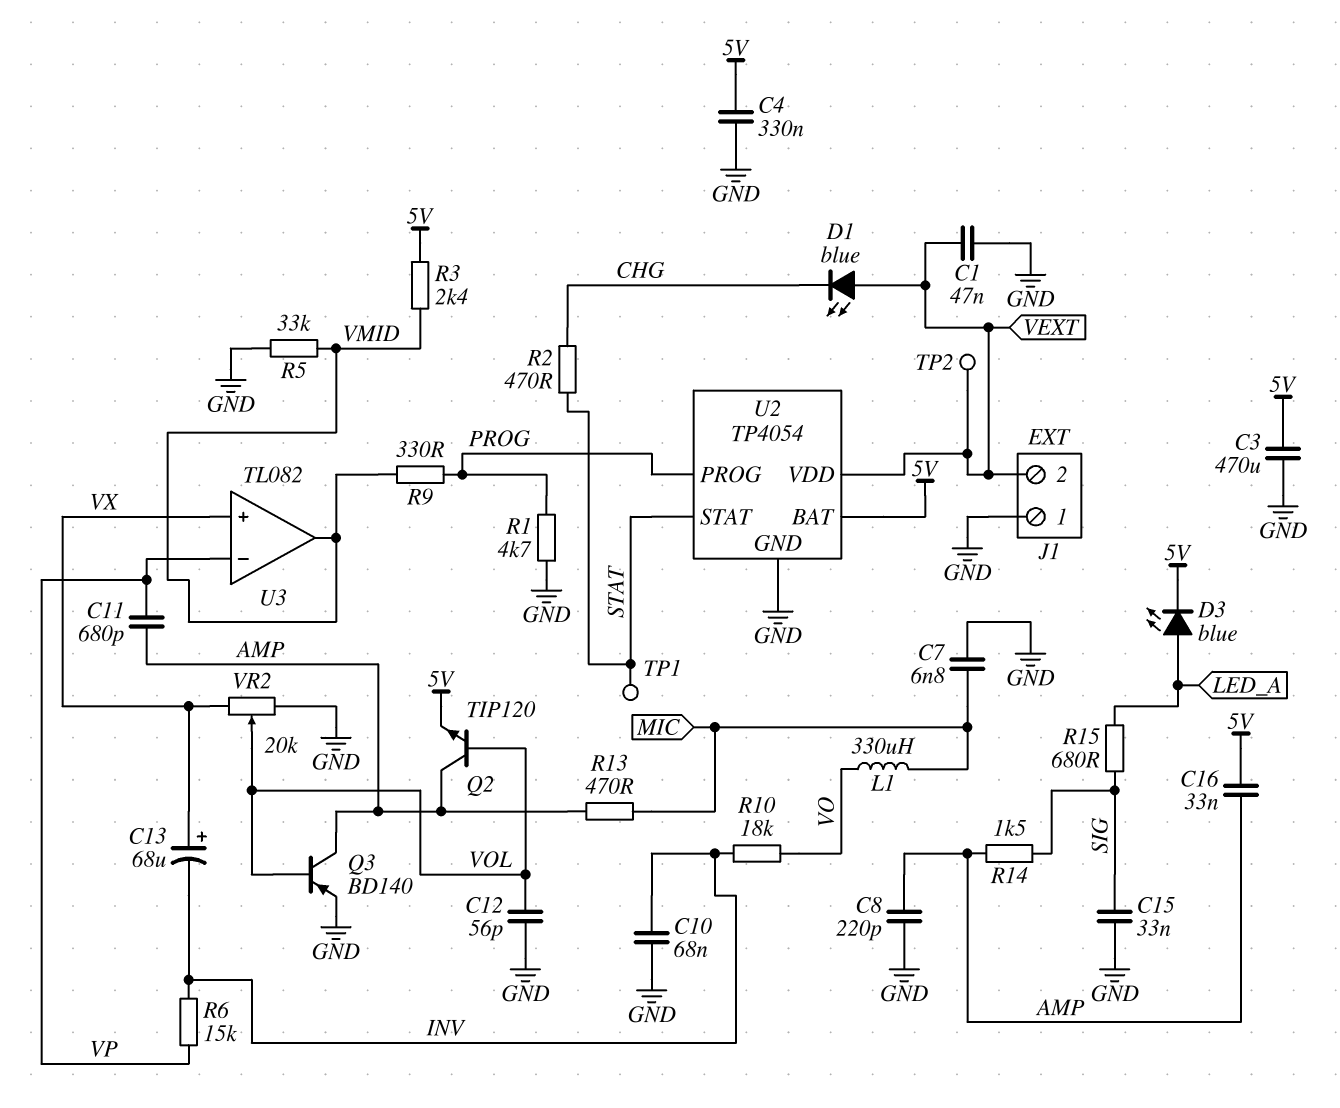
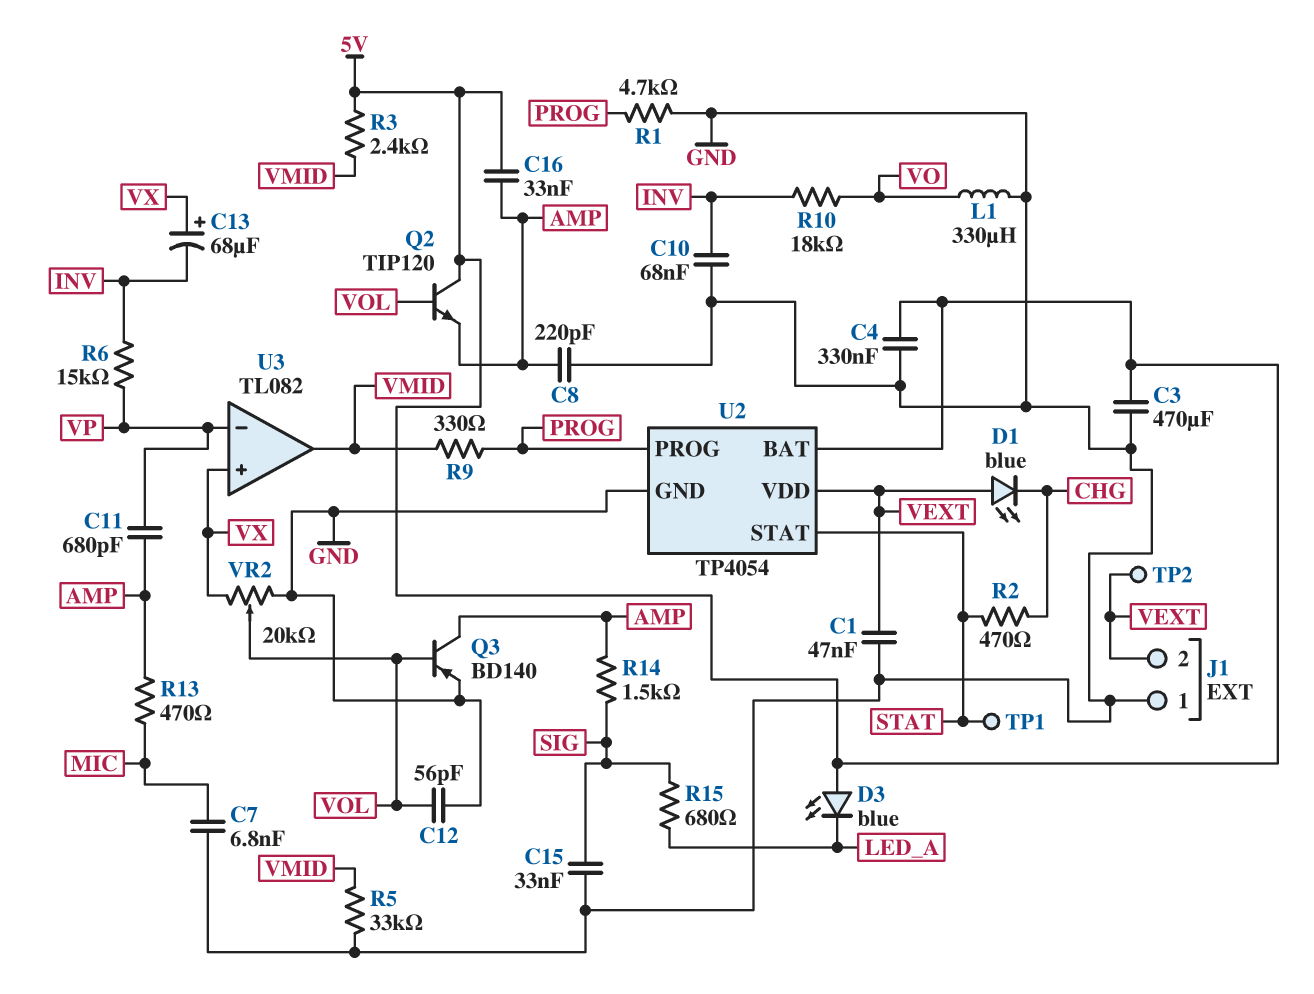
D3: LED blue (A LED_A, K 5V) -> LED blue (A 5V, K LED_A)
L1: 330uH (MIC, VO) -> 330uH (GND, VO)
Q2: NPN TIP120 (B VOL, C AMP, E 5V) -> NPN TIP120 (B VOL, C 5V, E AMP)

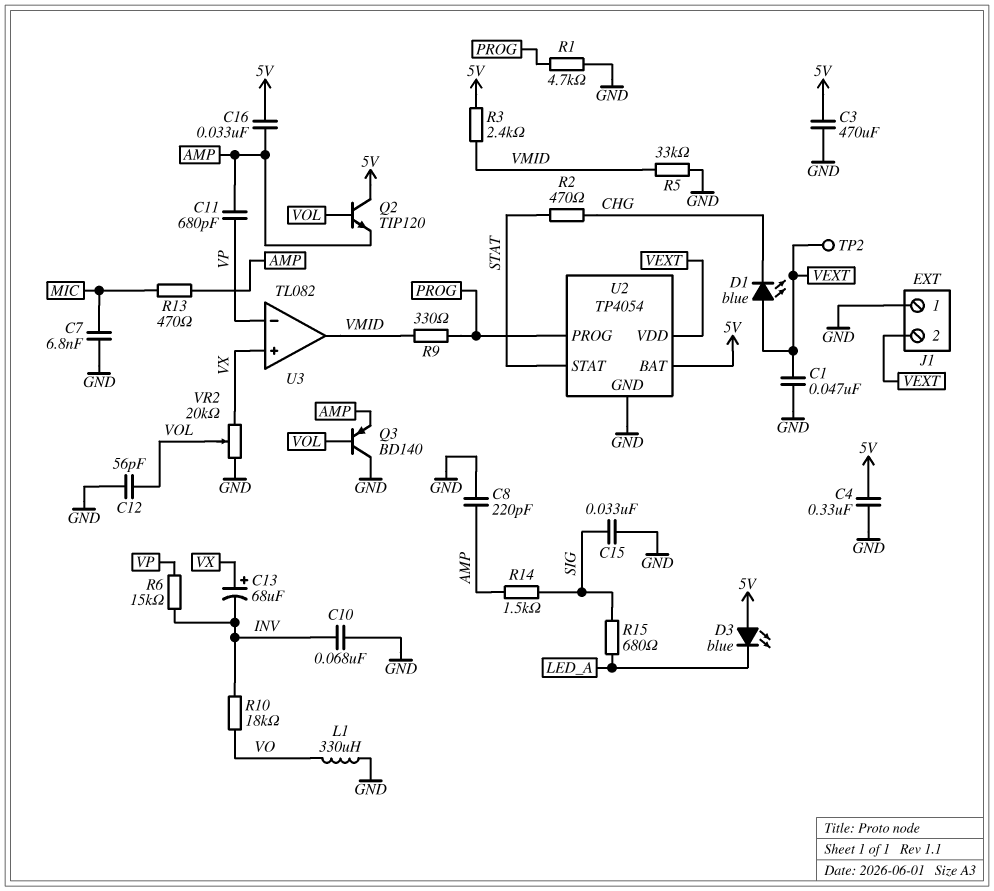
Q3: PNP BD140 (B VOL, C AMP, E GND) -> PNP BD140 (B VOL, C GND, E AMP)
TP1: test point (STAT) -> none

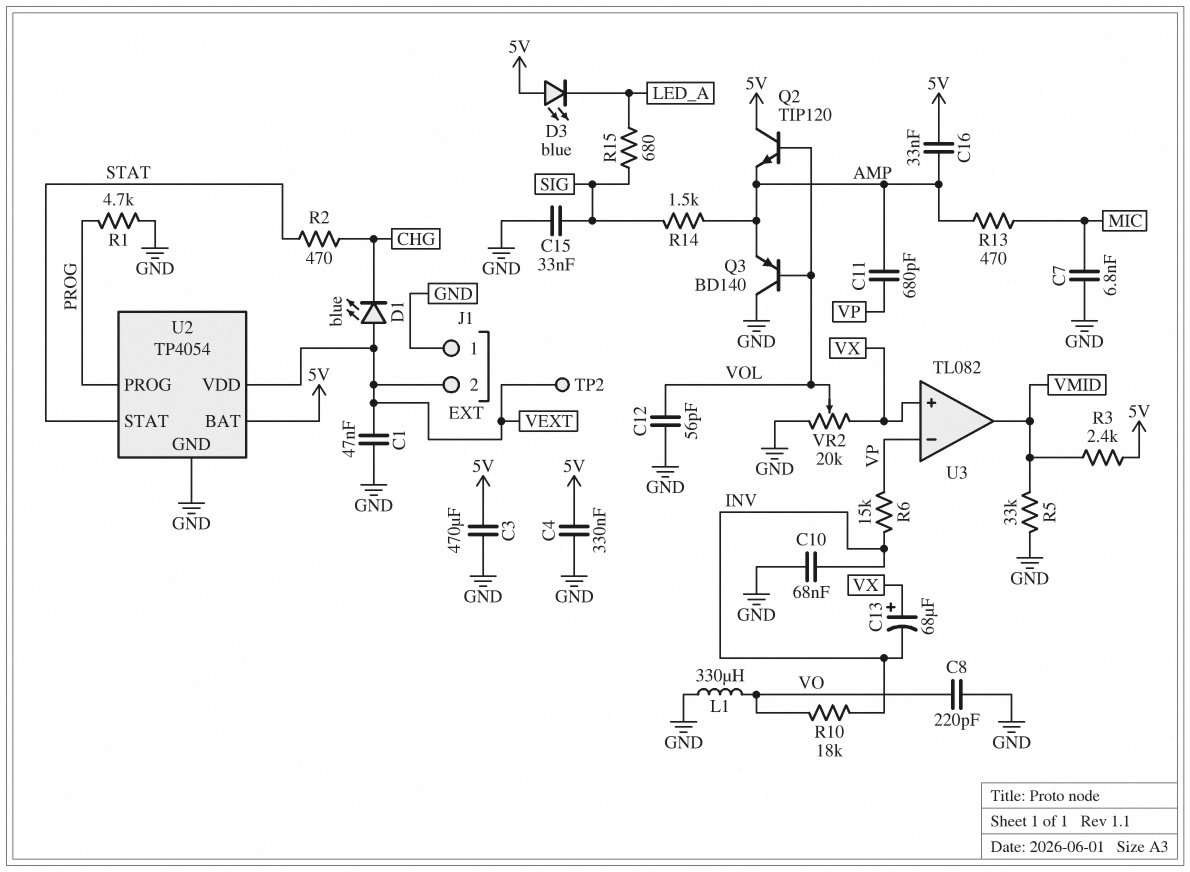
C8: 220pF (AMP, GND) -> 220pF (GND, VO)
R9: 330 (PROG, VMID) -> none

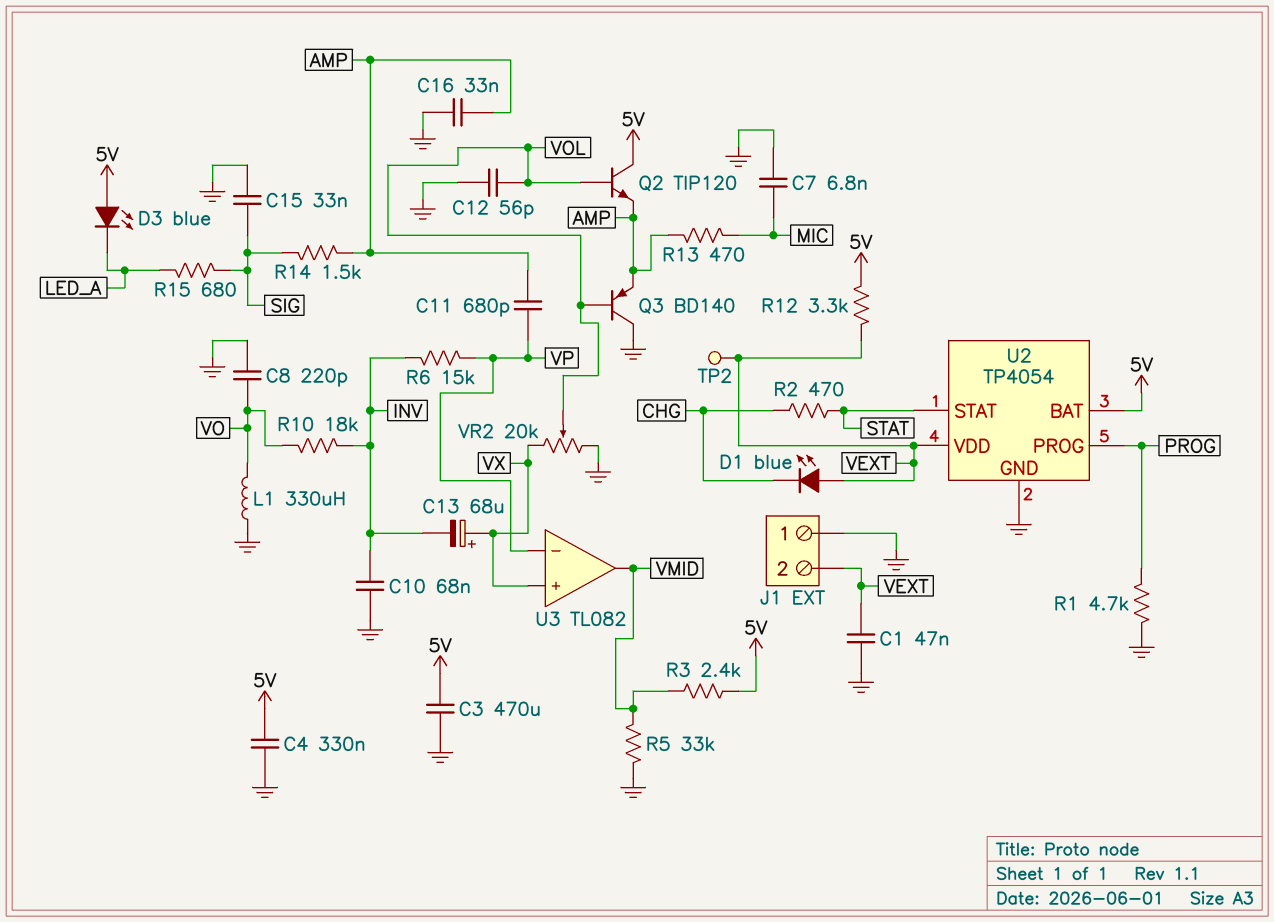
C16: 33nF (5V, AMP) -> 33nF (AMP, GND)
R12: none -> 3.3k (5V, VEXT)

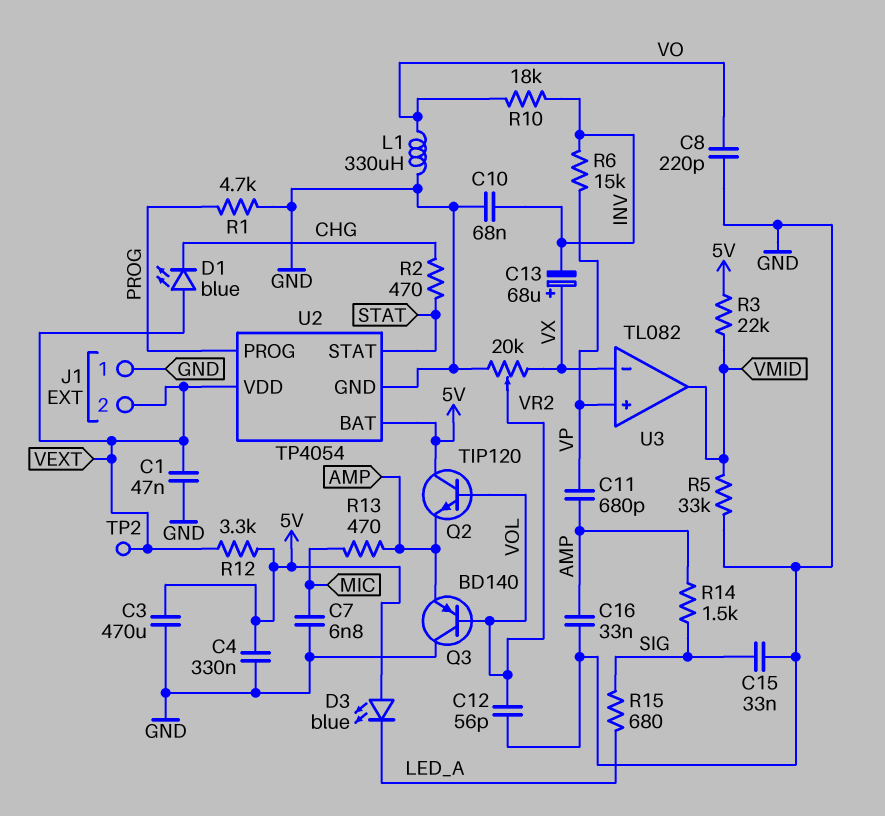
R3: 2.4k (5V, VMID) -> 22k (5V, VMID)
U3 pin in+: VX -> VP
U3 pin in-: VP -> VX

